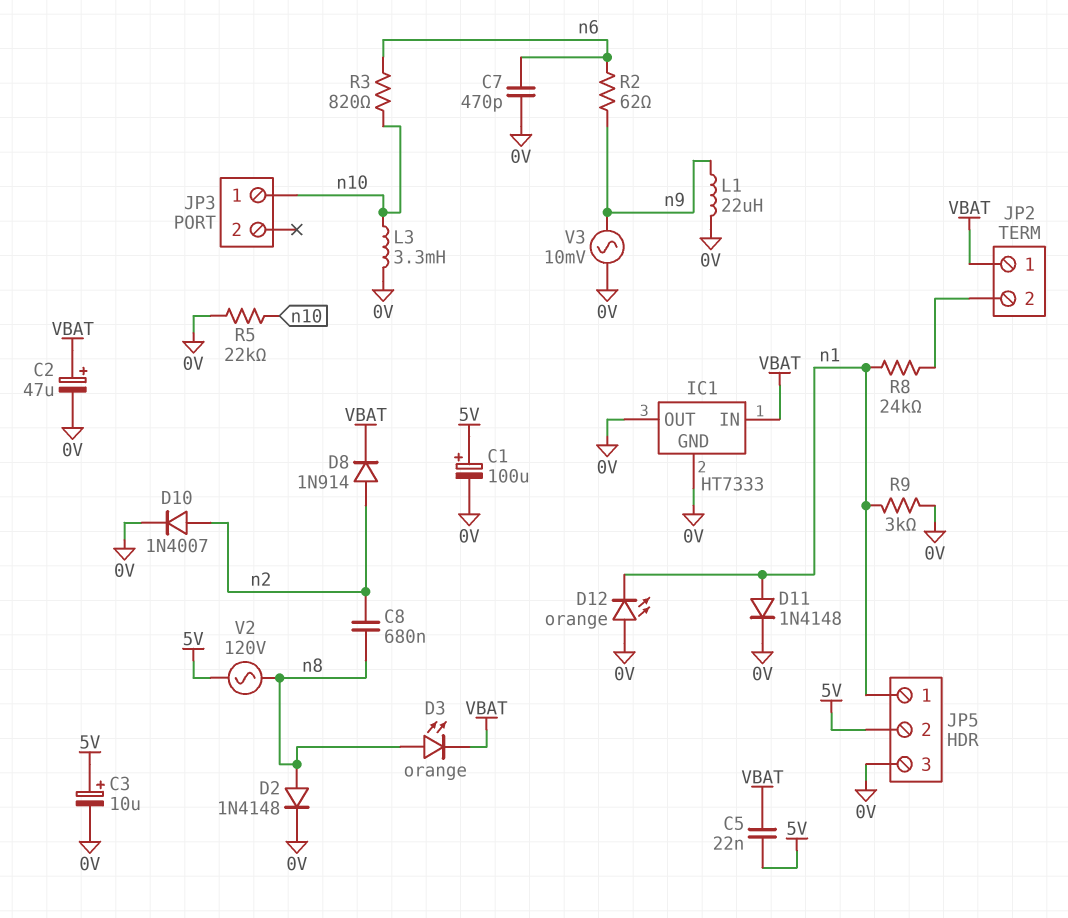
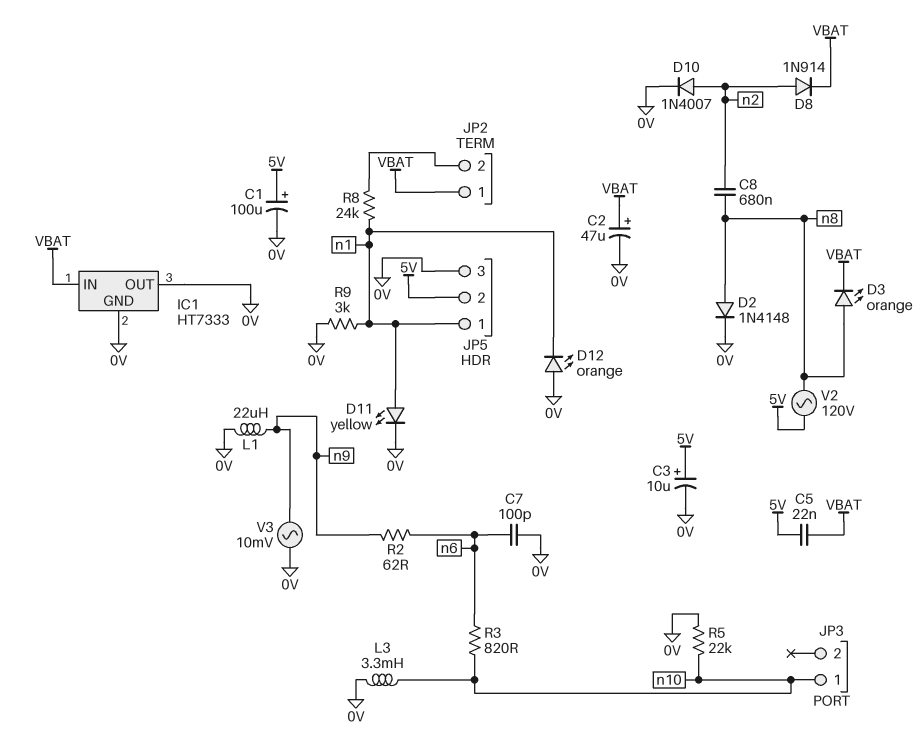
C7: 470pF (0V, n6) -> 100pF (0V, n6)
D11: diode 1N4148 (A n1, K 0V) -> LED yellow (A n1, K 0V)

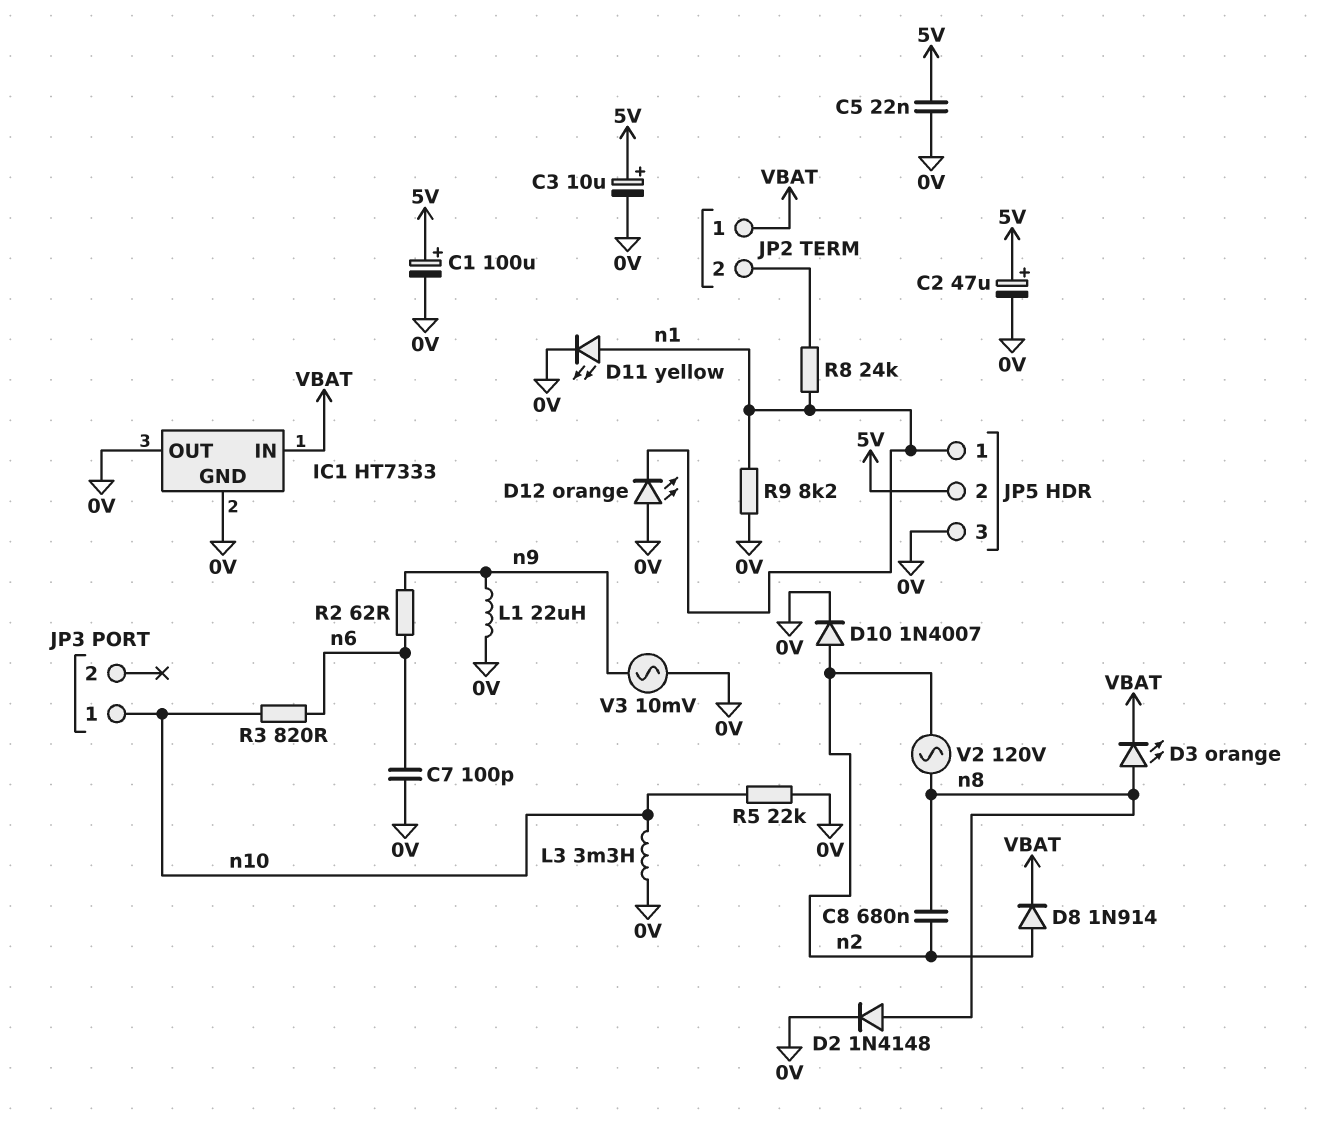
C2: 47uF (plus VBAT, minus 0V) -> 47uF (plus 5V, minus 0V)
C5: 22nF (5V, VBAT) -> 22nF (0V, 5V)
R9: 3k (0V, n1) -> 8.2k (0V, n1)
V2: AC 120V (5V, n8) -> AC 120V (n2, n8)

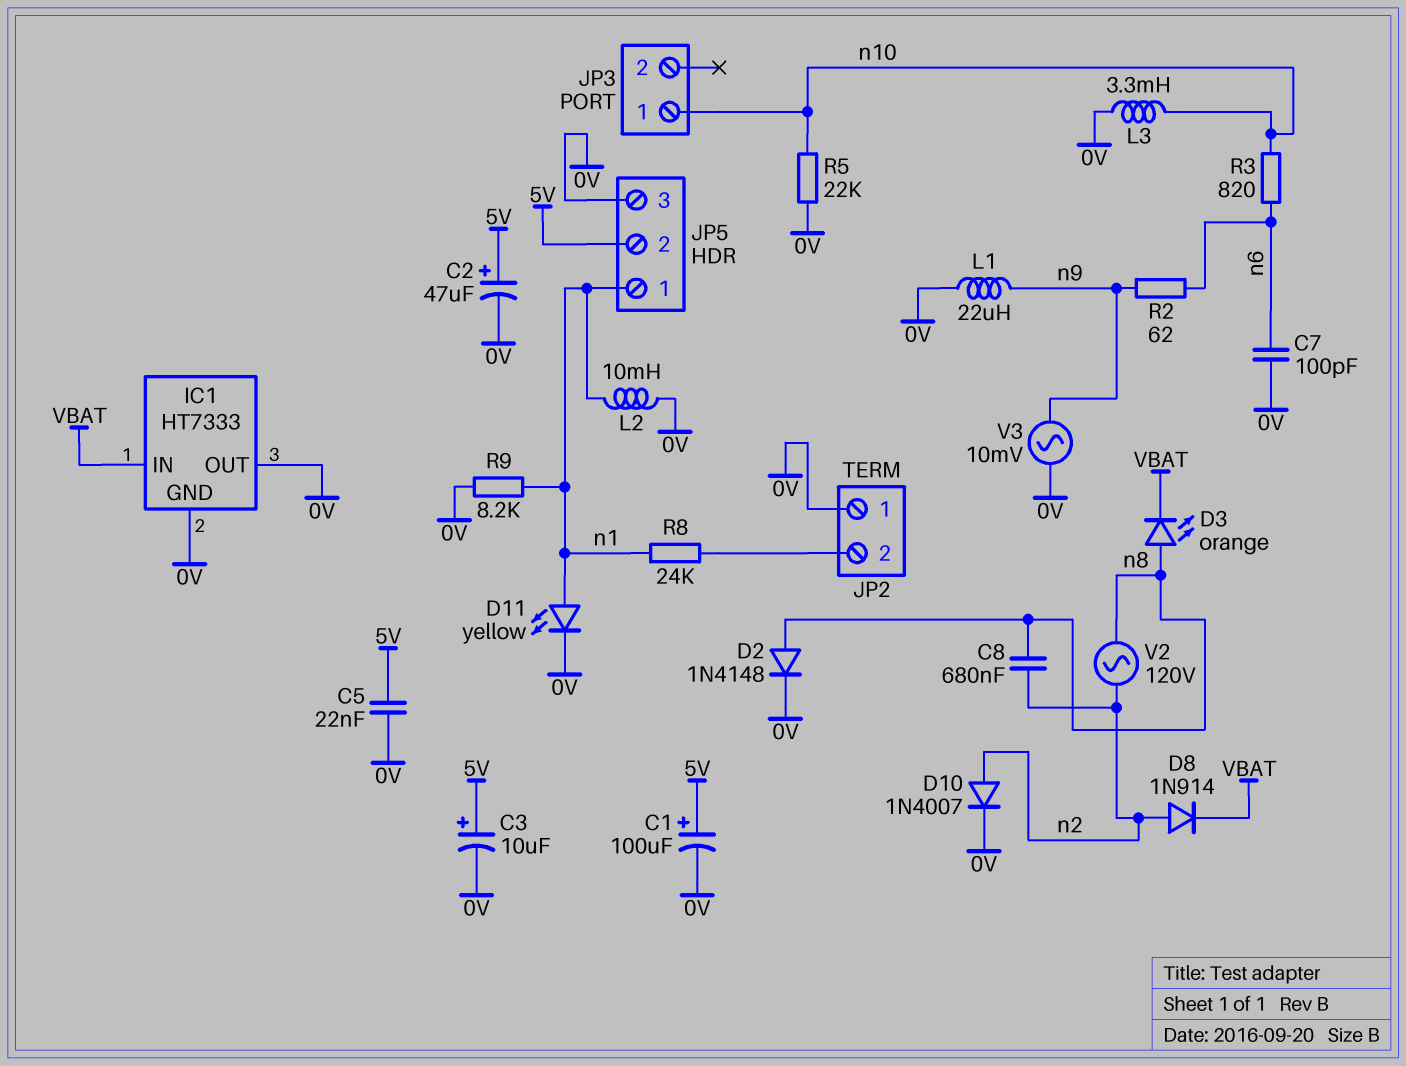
D12: LED orange (A 0V, K n1) -> none
JP2 pin 1: VBAT -> 0V
L2: none -> 10mH (0V, n1)

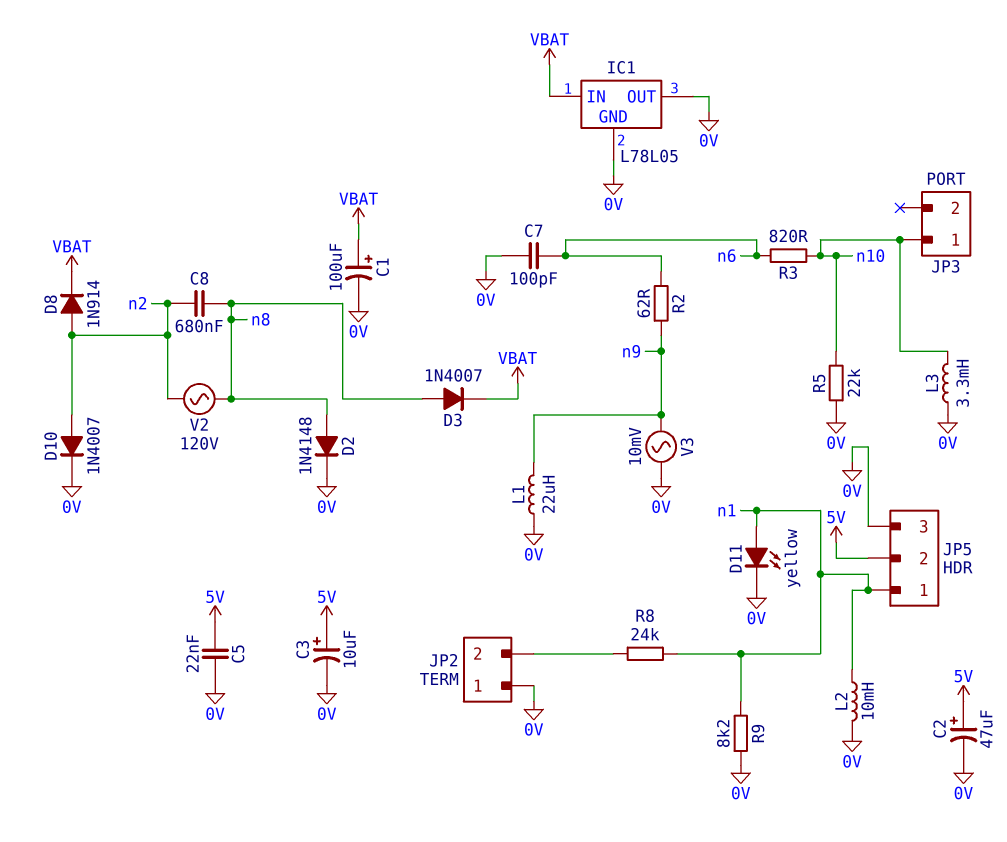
C1: 100uF (plus 5V, minus 0V) -> 100uF (plus VBAT, minus 0V)
D3: LED orange (A n8, K VBAT) -> diode 1N4007 (A n8, K VBAT)
IC1: HT7333 -> L78L05

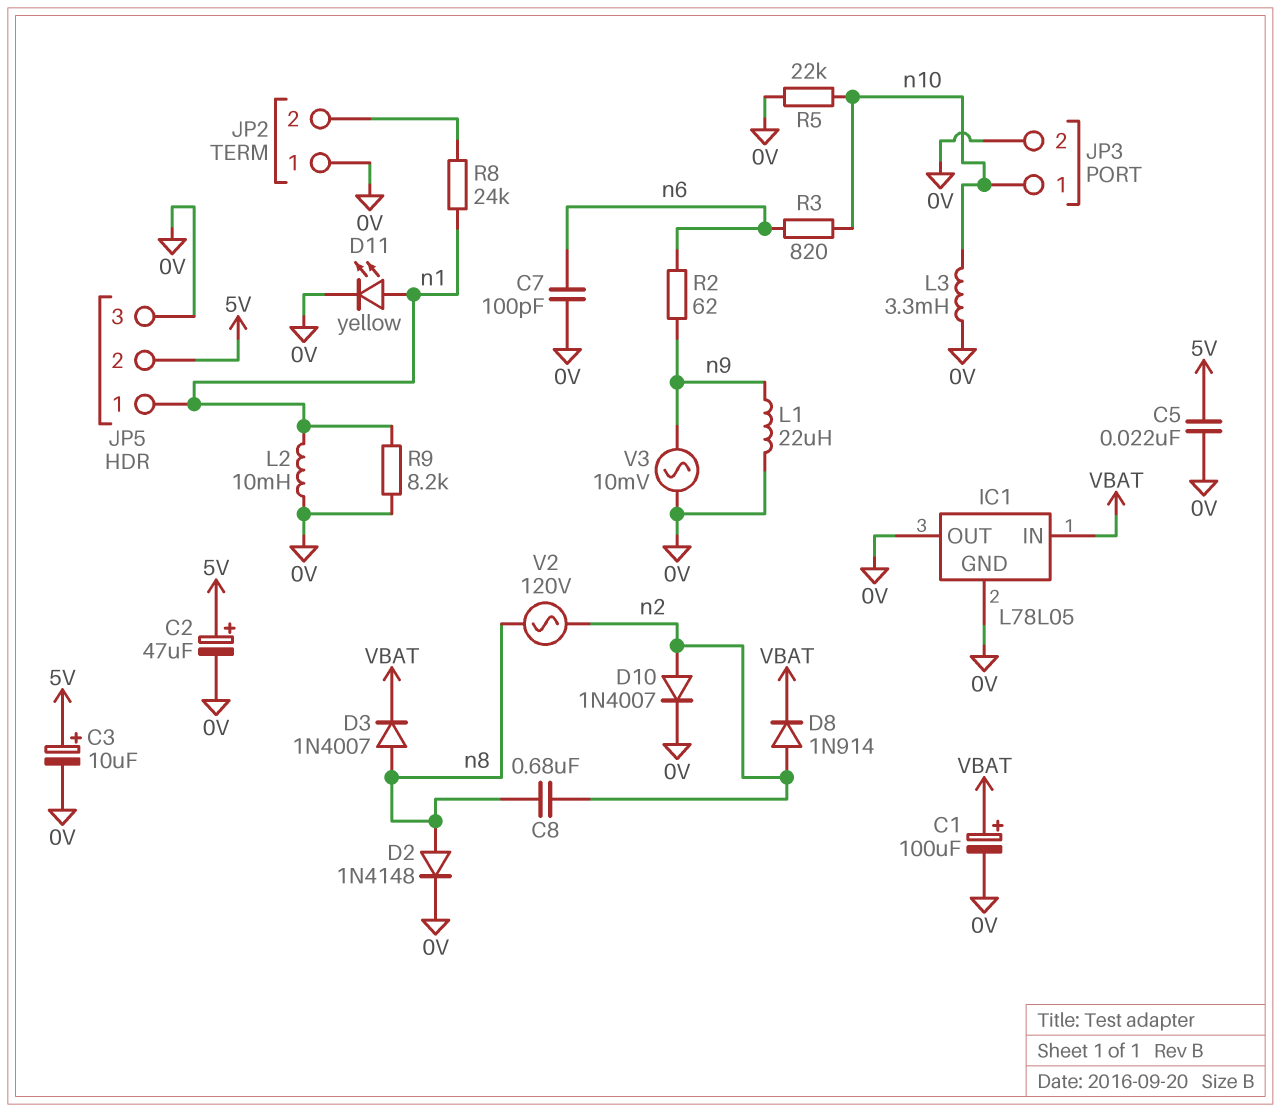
JP3 pin 2: none -> 0V

